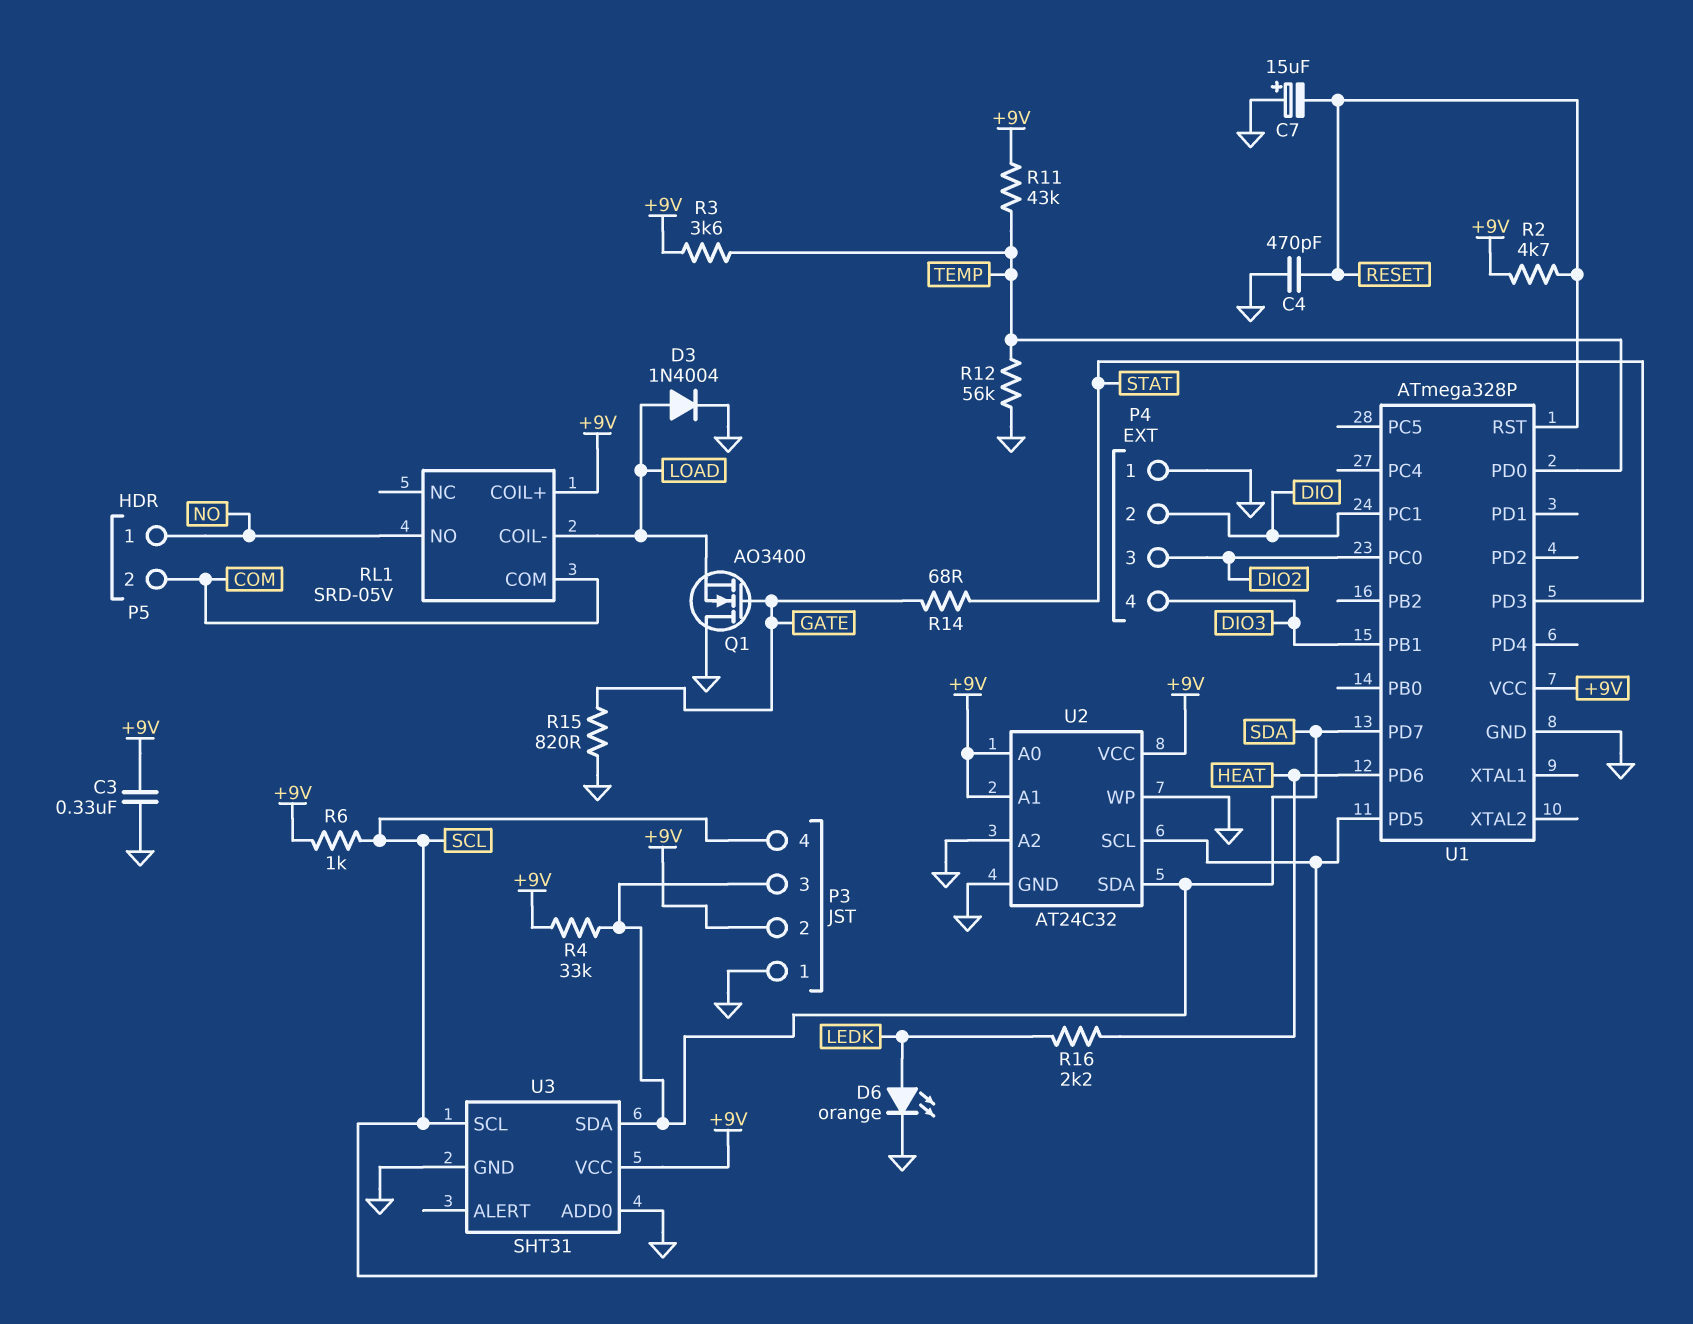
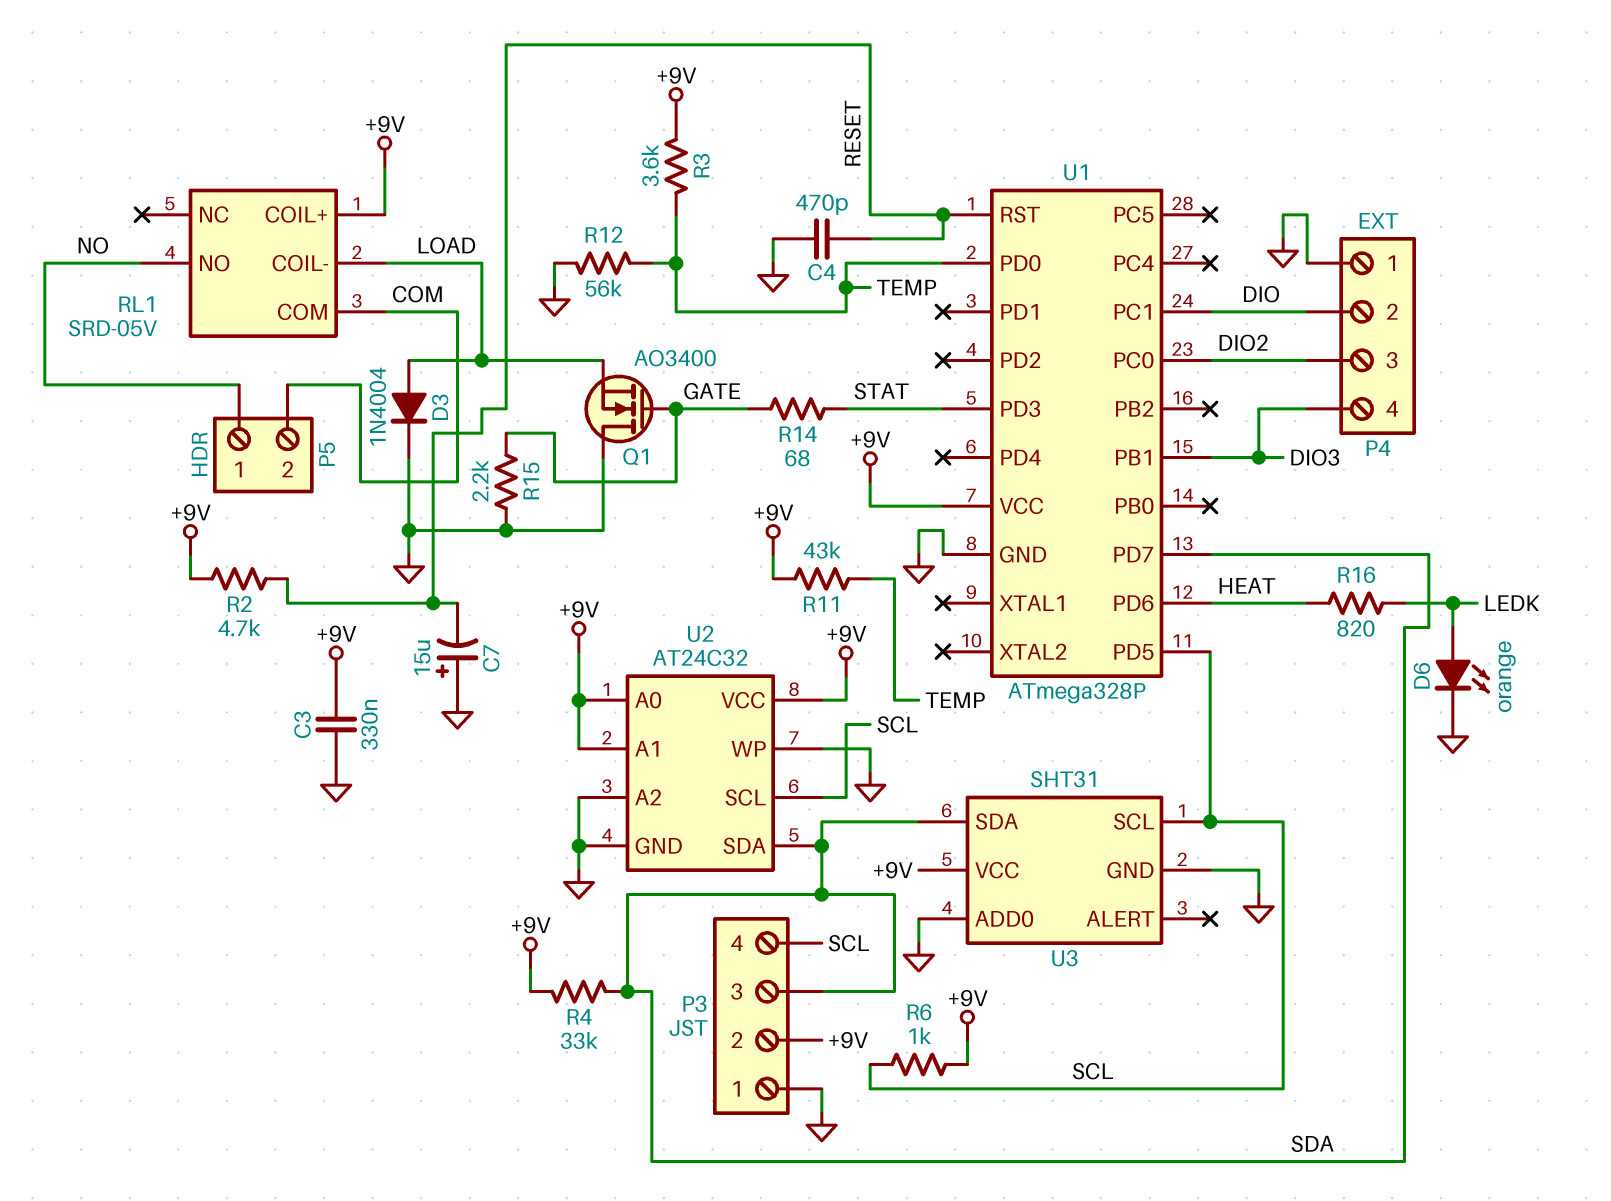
R15: 820 (GATE, GND) -> 2.2k (GATE, GND)
R16: 2.2k (HEAT, LEDK) -> 820 (HEAT, LEDK)

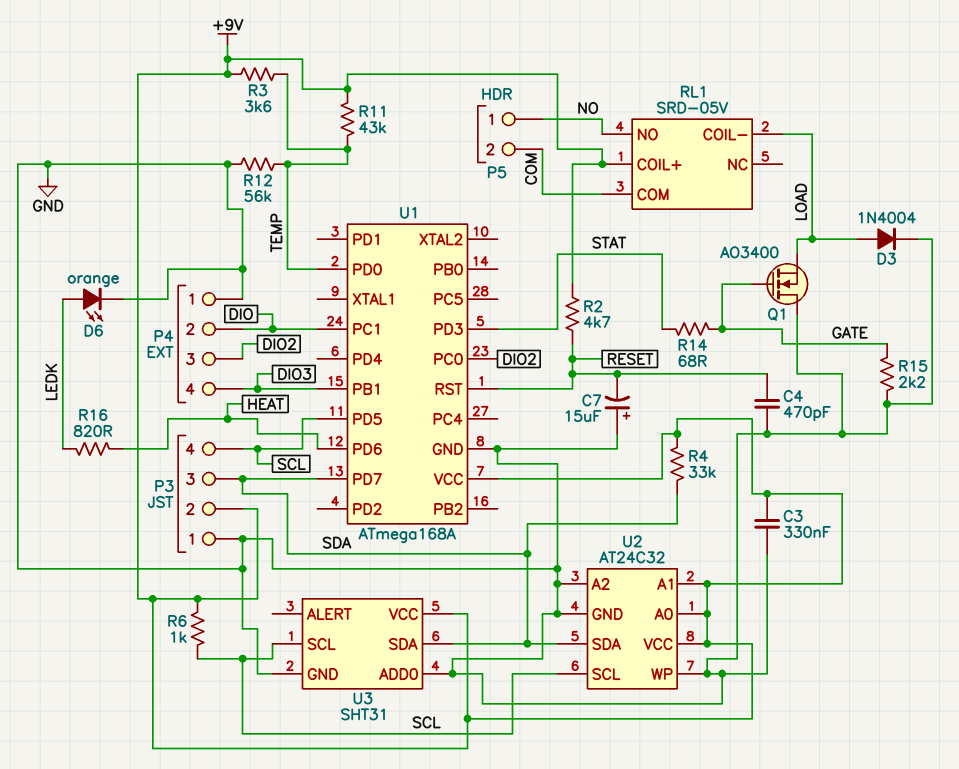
U1: ATmega328P -> ATmega168A

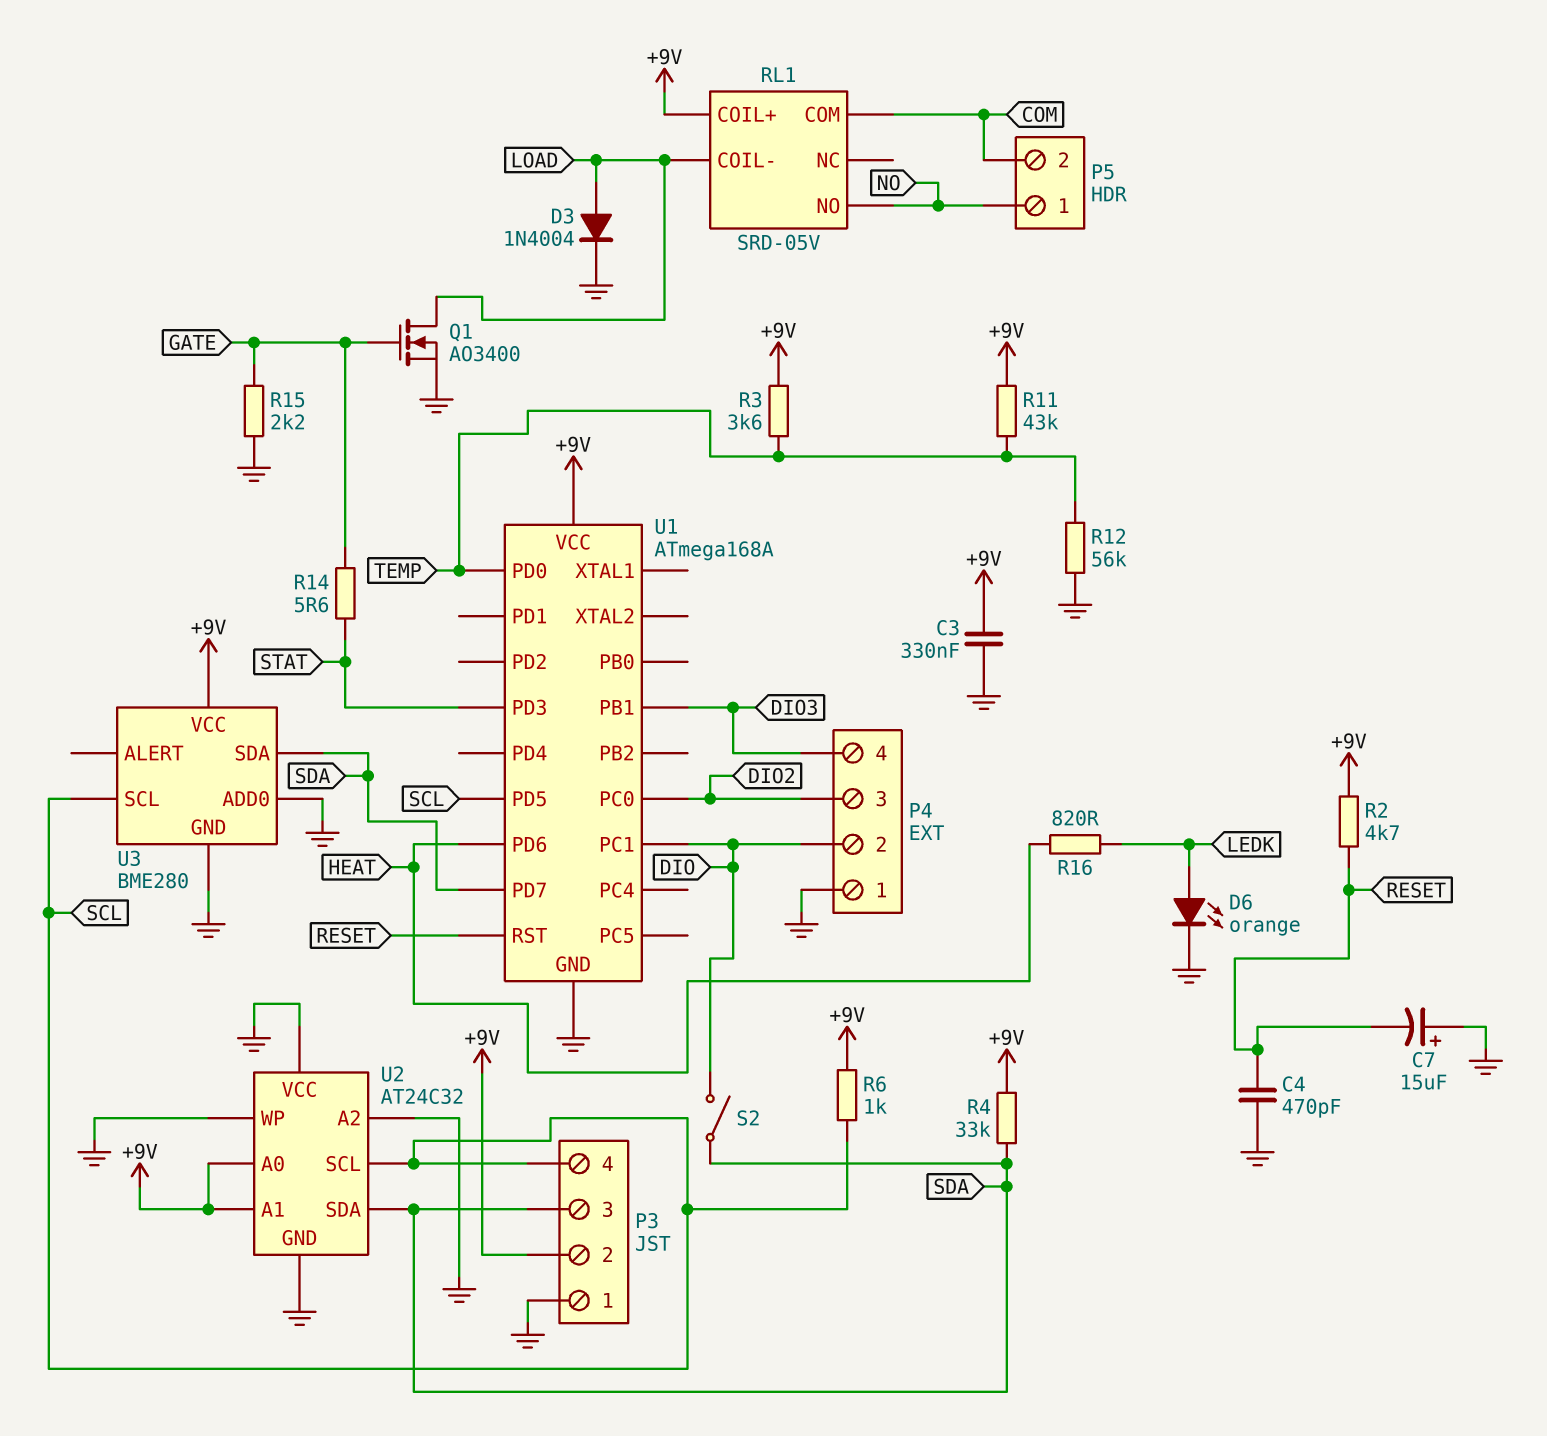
Q1: NMOS AO3400 (G GATE, D GND, S LOAD) -> NMOS AO3400 (G GATE, D LOAD, S GND)
R14: 68 (GATE, STAT) -> 5.6 (GATE, STAT)
S2: none -> switch (DIO, SDA)
U2 pin VCC: +9V -> GND
U3: SHT31 -> BME280

